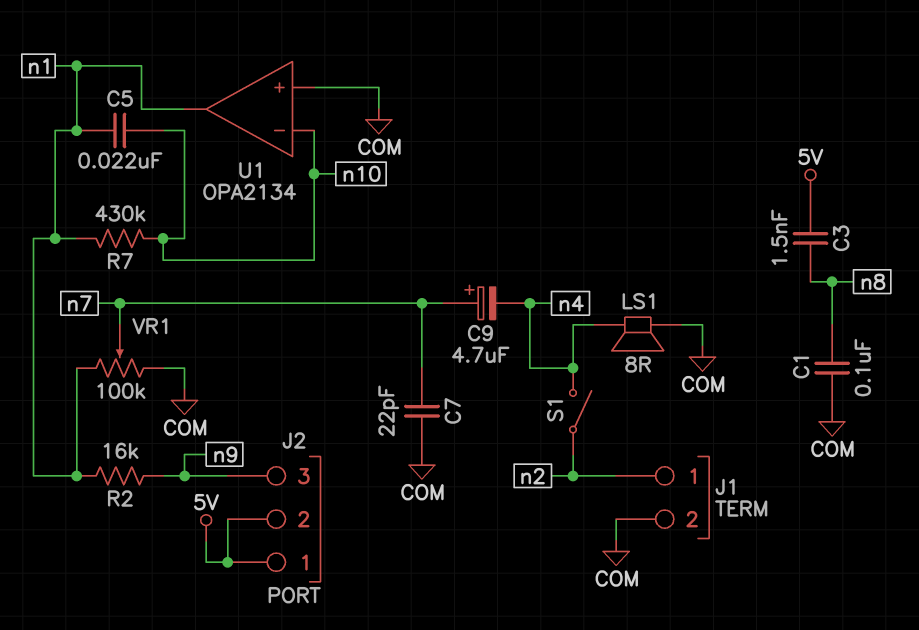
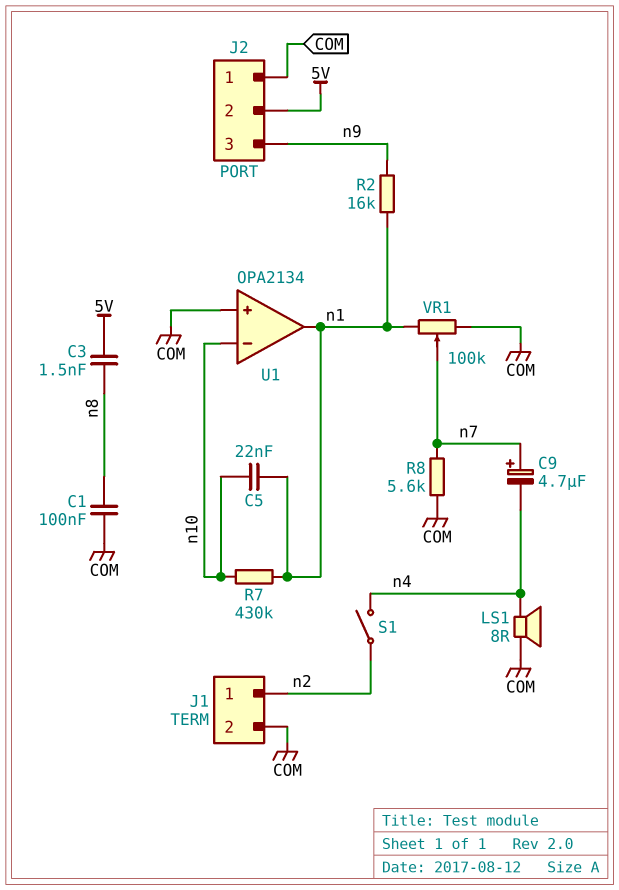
C7: 22pF (COM, n7) -> none
J2 pin 1: 5V -> COM
R8: none -> 5.6k (COM, n7)

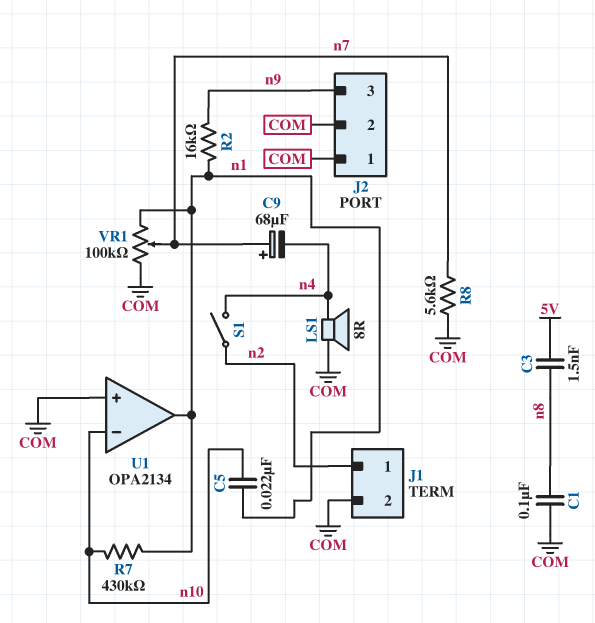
C9: 4.7uF (plus n7, minus n4) -> 68uF (plus n7, minus n4)
J2 pin 2: 5V -> COM

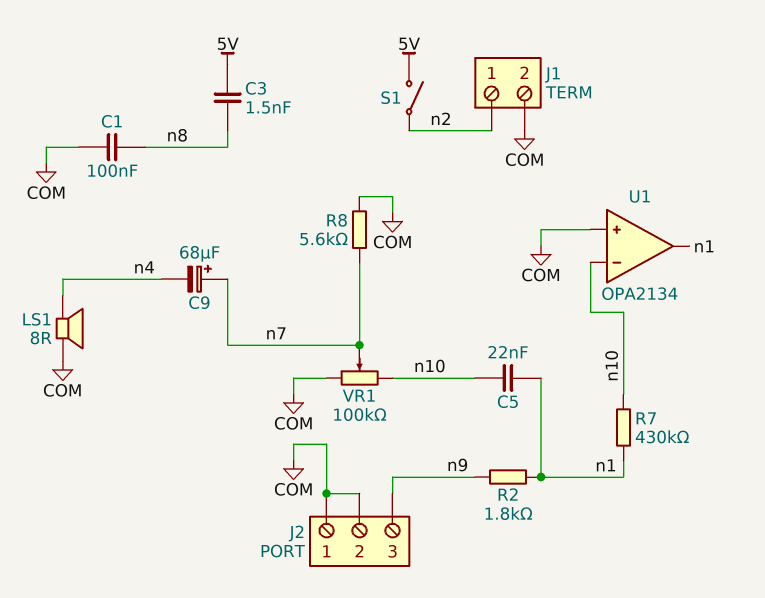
R2: 16k (n1, n9) -> 1.8k (n1, n9)
S1: switch (n2, n4) -> switch (5V, n2)
VR1: 100k (COM, n1, wiper n7) -> 100k (COM, n10, wiper n7)

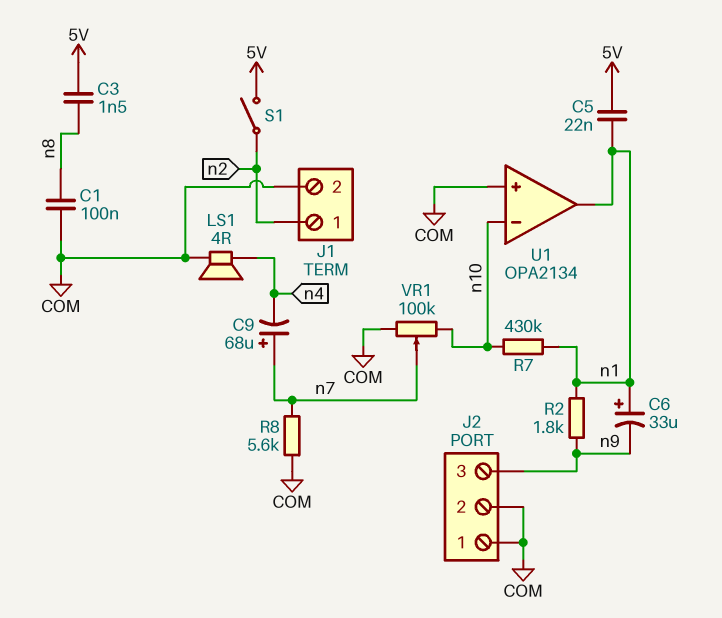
C5: 22nF (n1, n10) -> 22nF (5V, n1)
C6: none -> 33uF (plus n1, minus n9)
LS1: speaker 8R (COM, n4) -> speaker 4R (COM, n4)

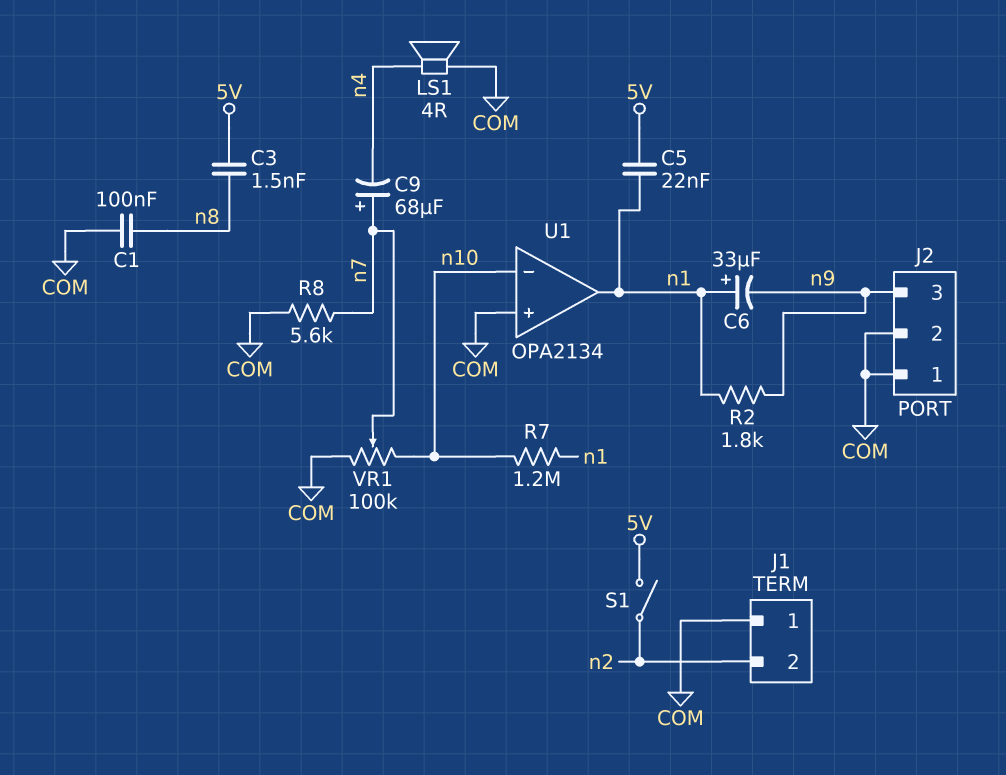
J1 pin 1: n2 -> COM
J1 pin 2: COM -> n2
R7: 430k (n1, n10) -> 1.2M (n1, n10)

